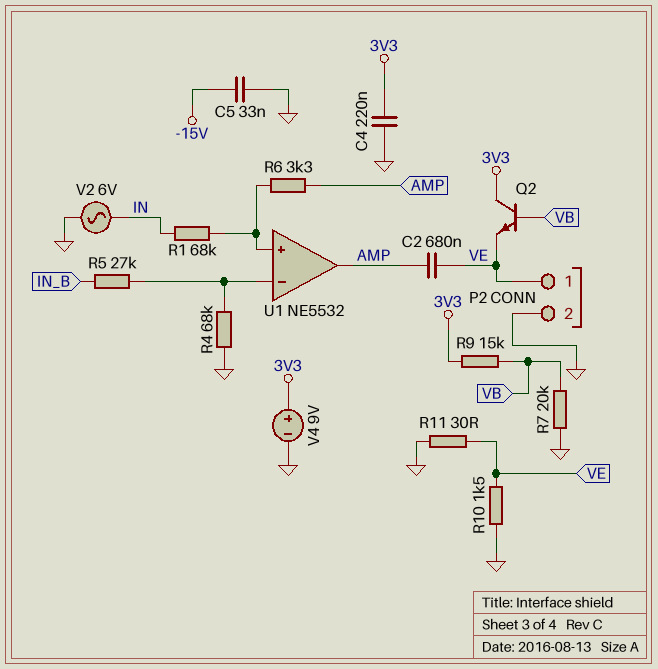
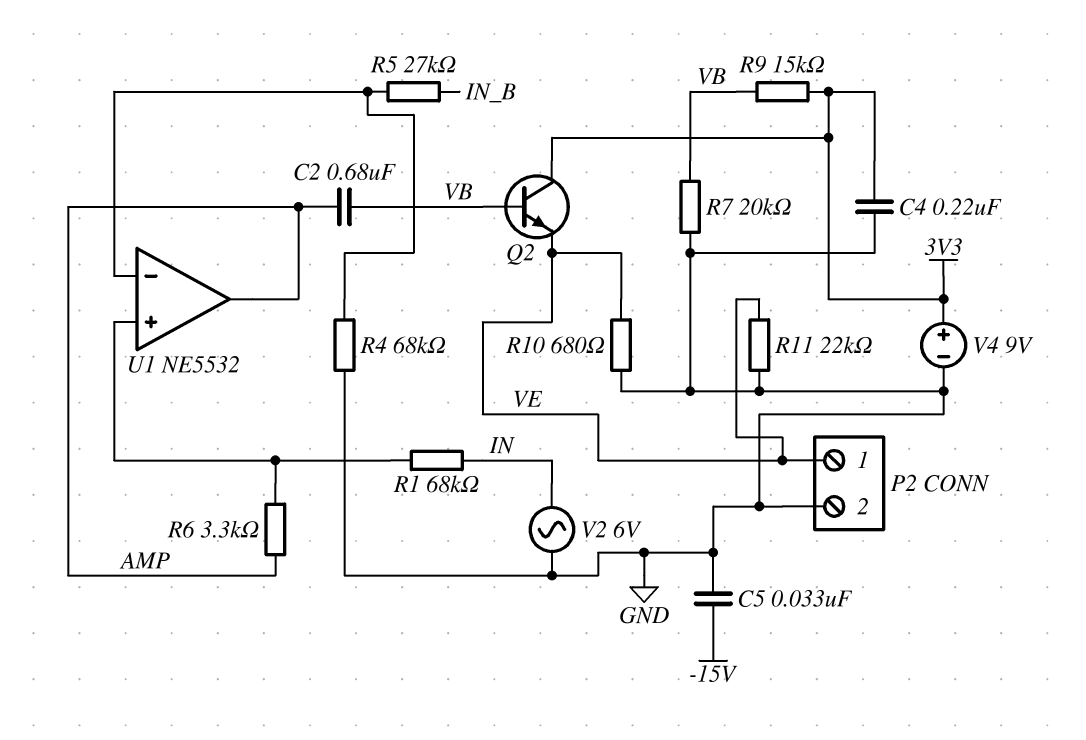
C2: 680nF (AMP, VE) -> 680nF (AMP, VB)
R10: 1.5k (GND, VE) -> 680 (GND, VE)
R11: 30 (GND, VE) -> 22k (GND, VE)

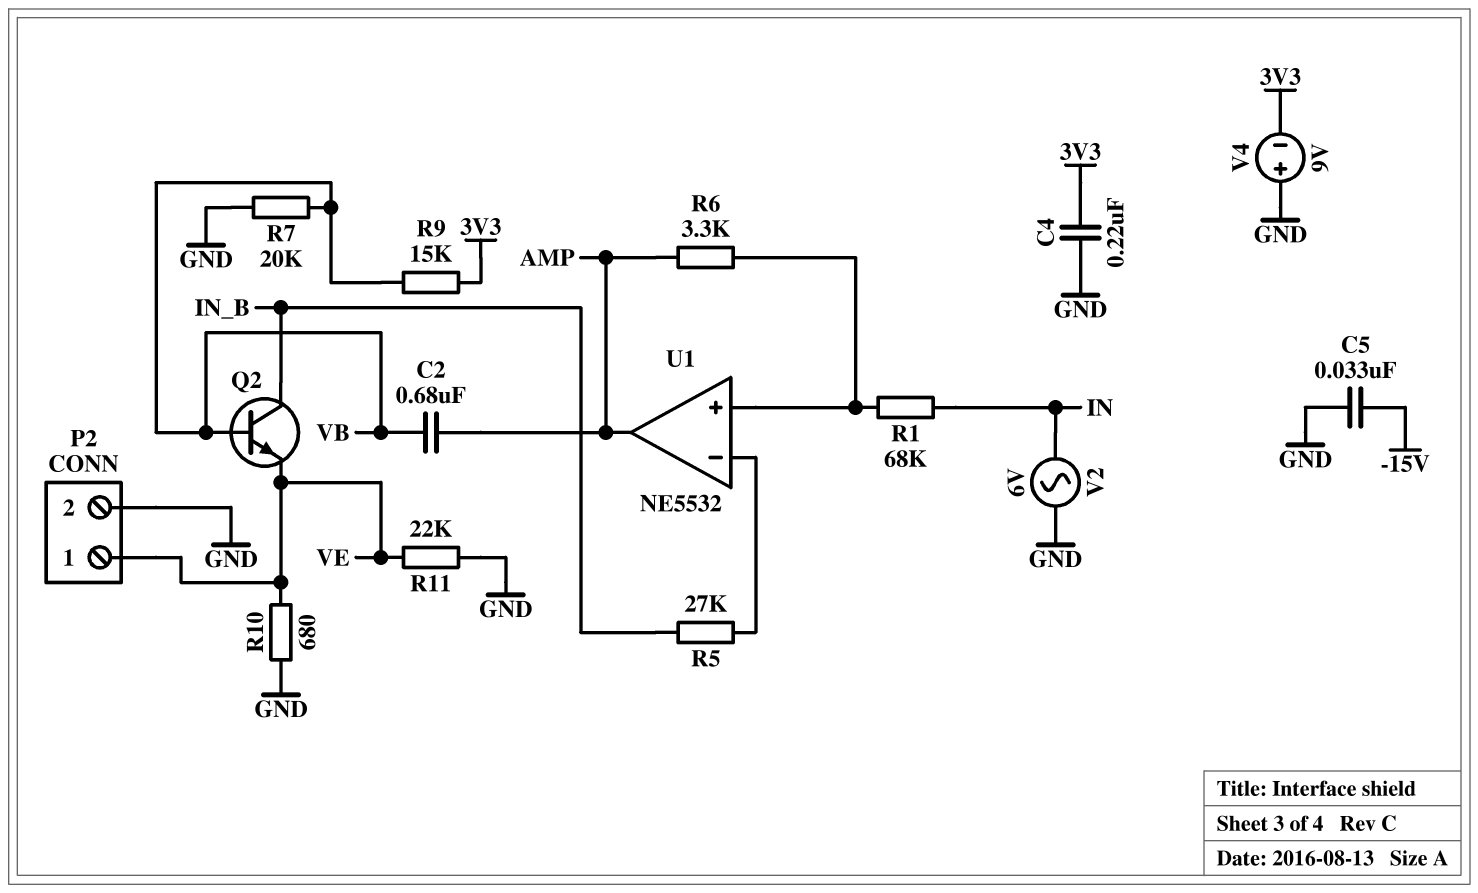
Q2: NPN (B VB, C 3V3, E VE) -> NPN (B VB, C IN_B, E VE)
R4: 68k (GND, U1/in-) -> none
V4: 9V (plus 3V3, minus GND) -> 9V (plus GND, minus 3V3)

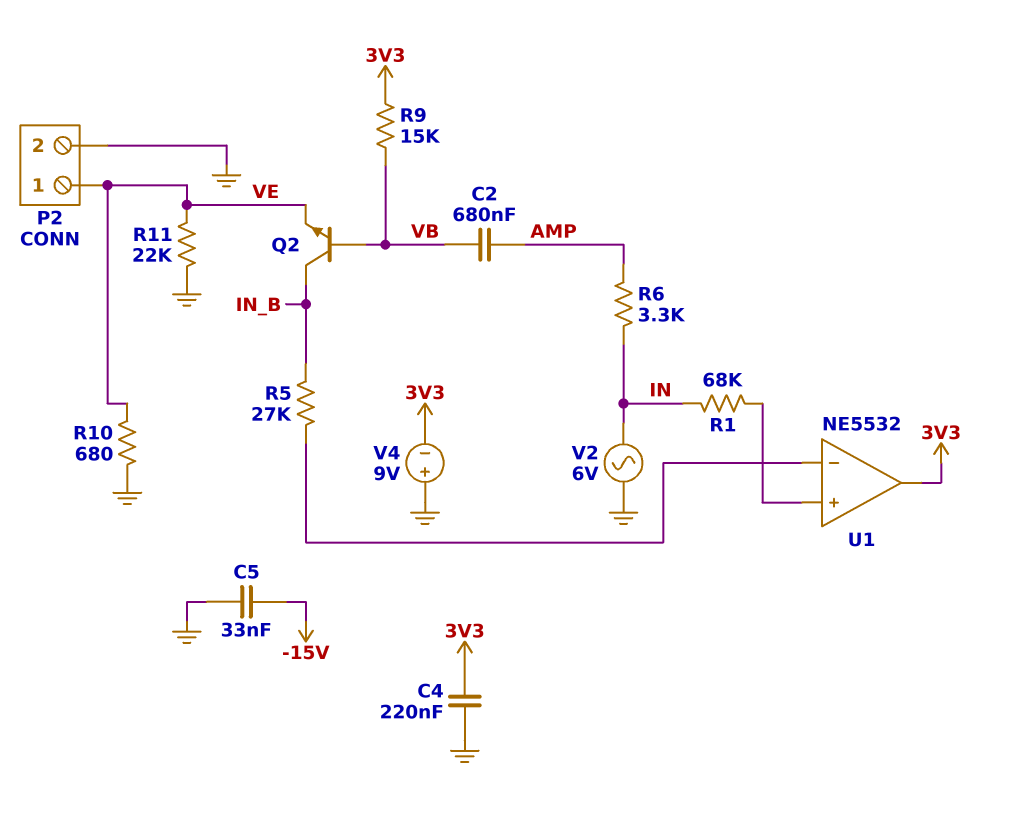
R6: 3.3k (AMP, U1/in+) -> 3.3k (AMP, IN)
R7: 20k (GND, VB) -> none
U1 pin out: AMP -> 3V3

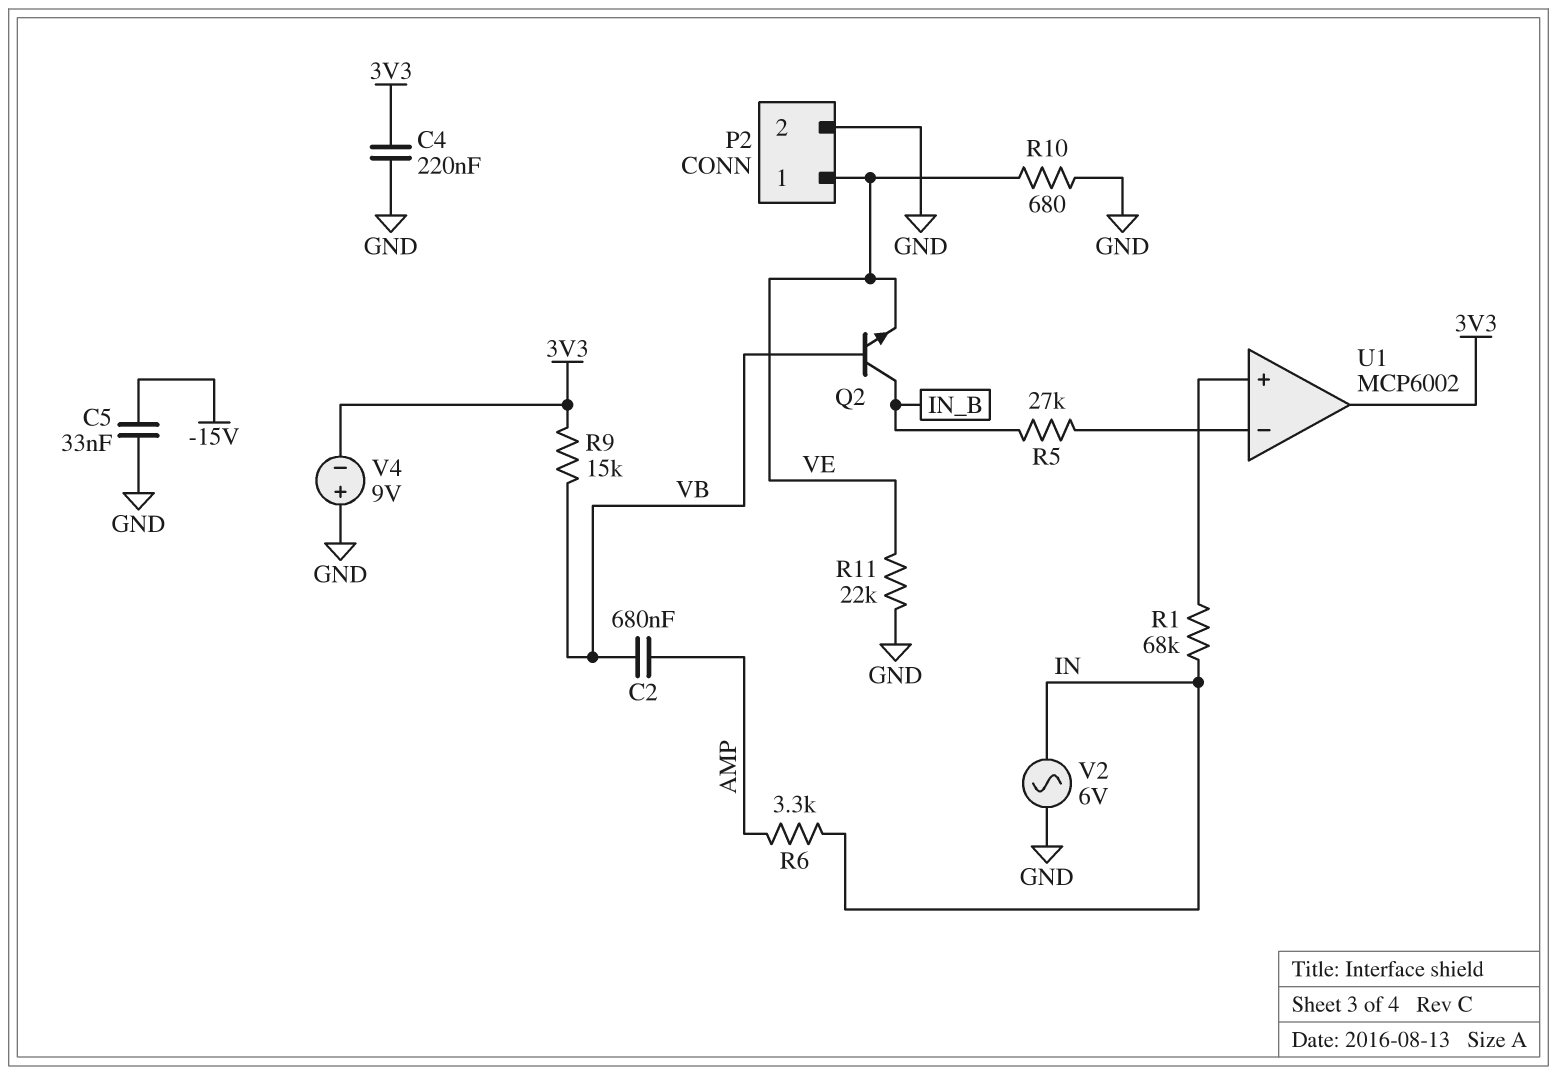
U1: NE5532 -> MCP6002

